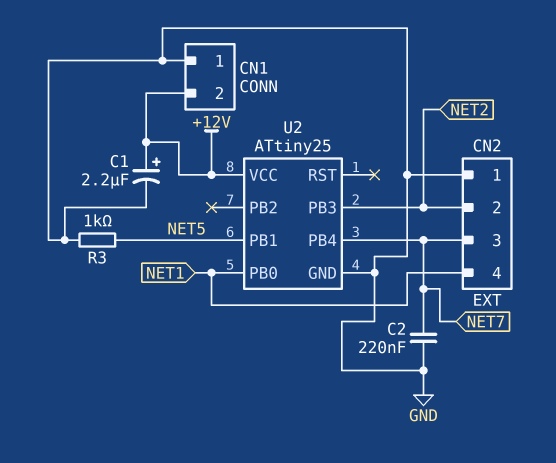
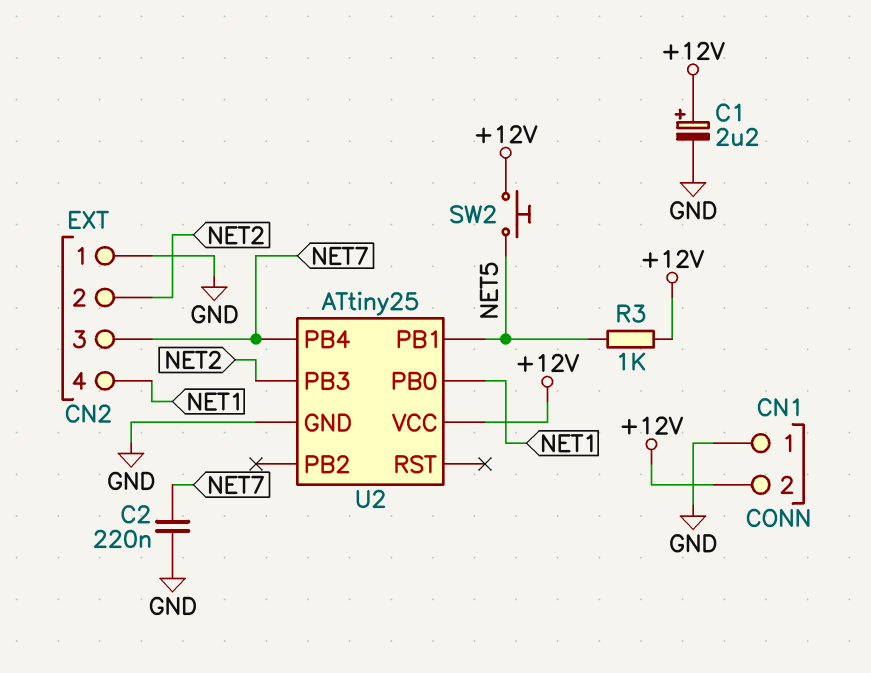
R3: 1k (GND, NET5) -> 1k (+12V, NET5)
SW2: none -> button (+12V, NET5)

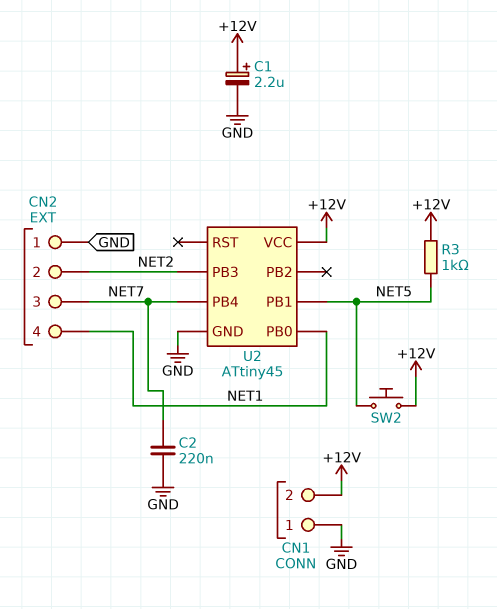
U2: ATtiny25 -> ATtiny45

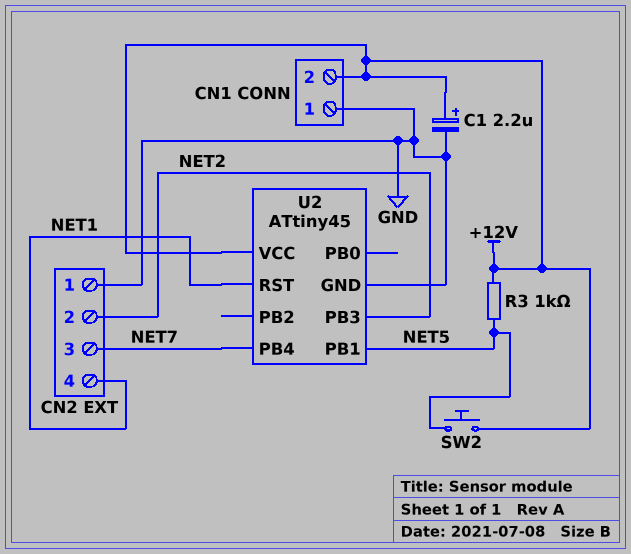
C2: 220nF (GND, NET7) -> none
U2 pin PB0: NET1 -> none
U2 pin RST: none -> NET1

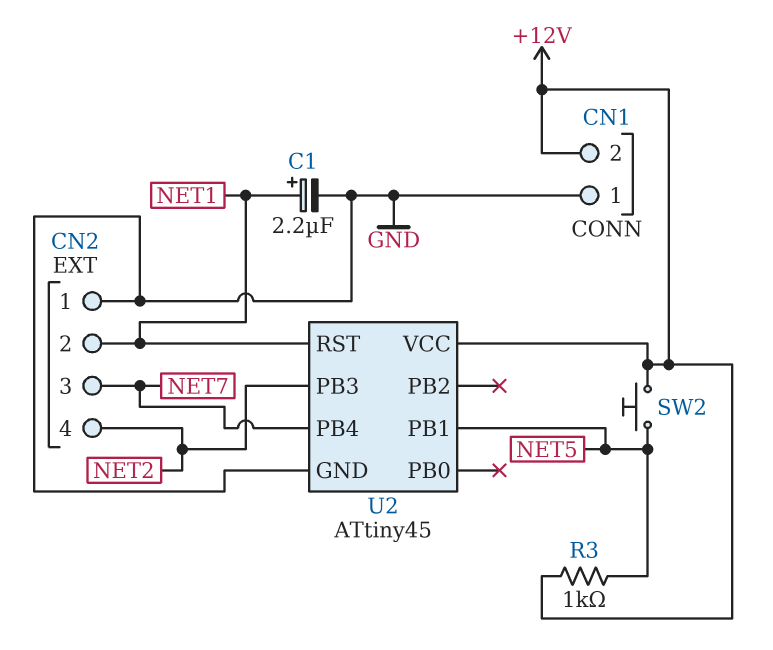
C1: 2.2uF (plus +12V, minus GND) -> 2.2uF (plus NET1, minus GND)
CN2 pin 2: NET2 -> NET1
CN2 pin 4: NET1 -> NET2

